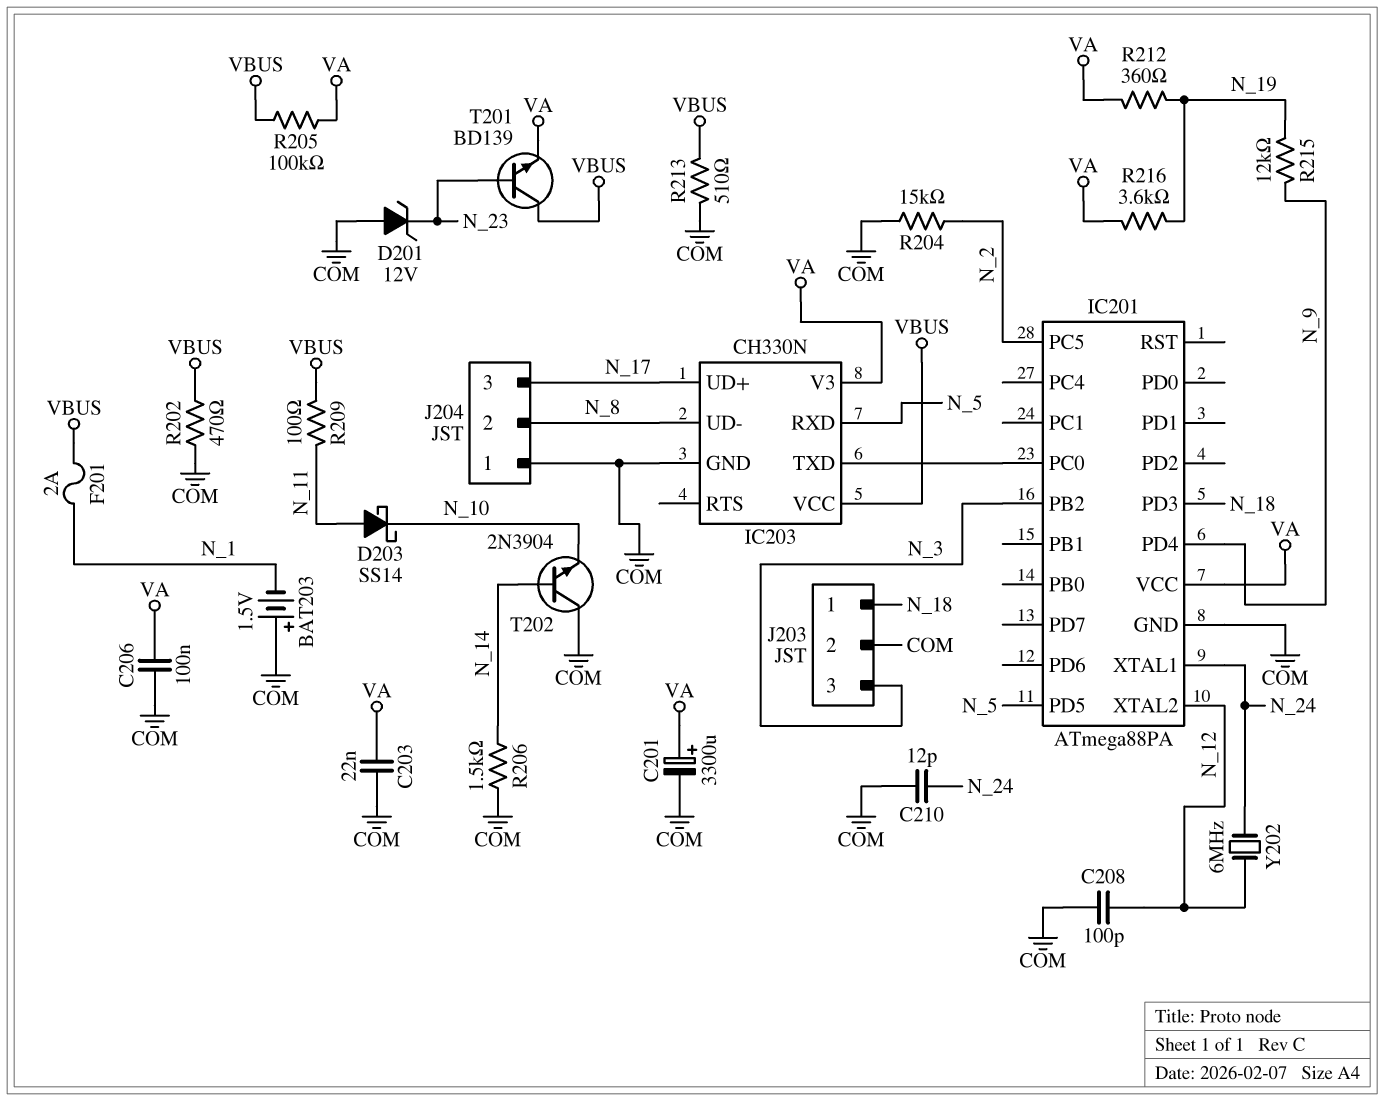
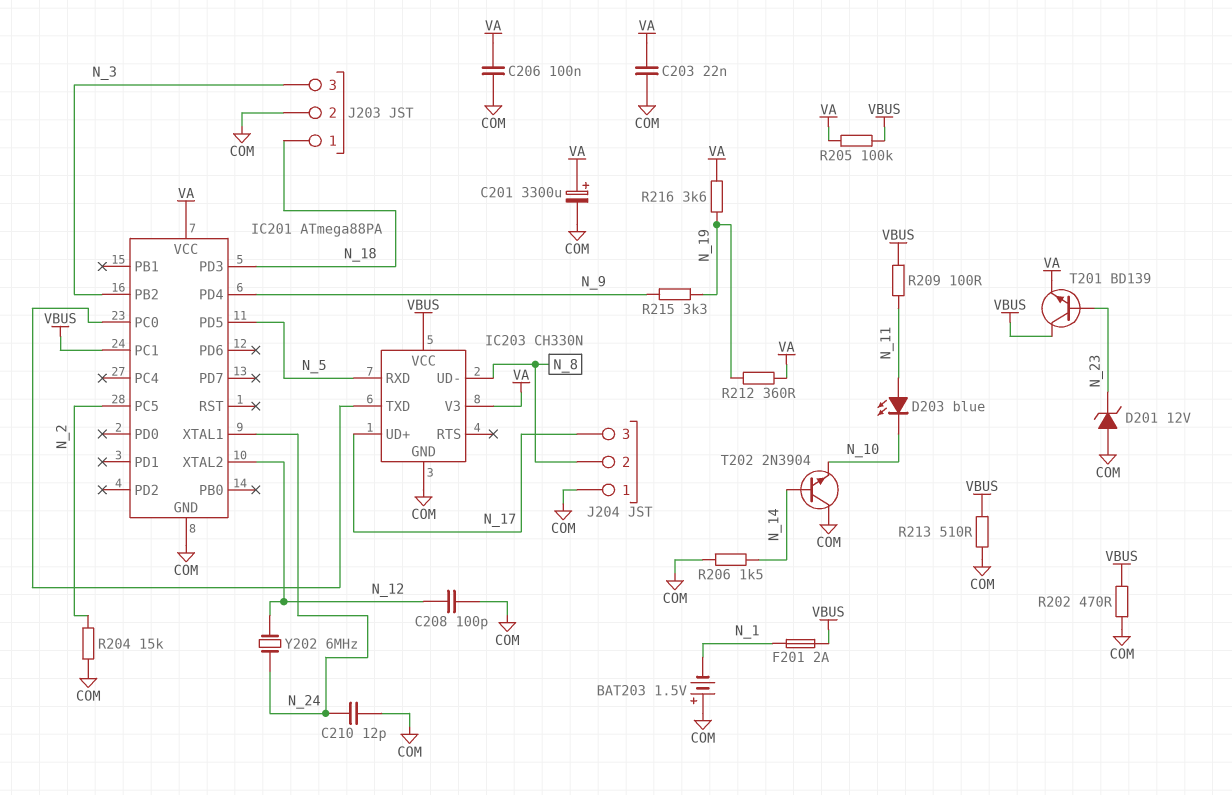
D203: schottky SS14 (A N_11, K N_10) -> LED blue (A N_11, K N_10)
IC201 pin PC1: none -> VBUS
R215: 12k (N_9, N_19) -> 3.3k (N_9, N_19)

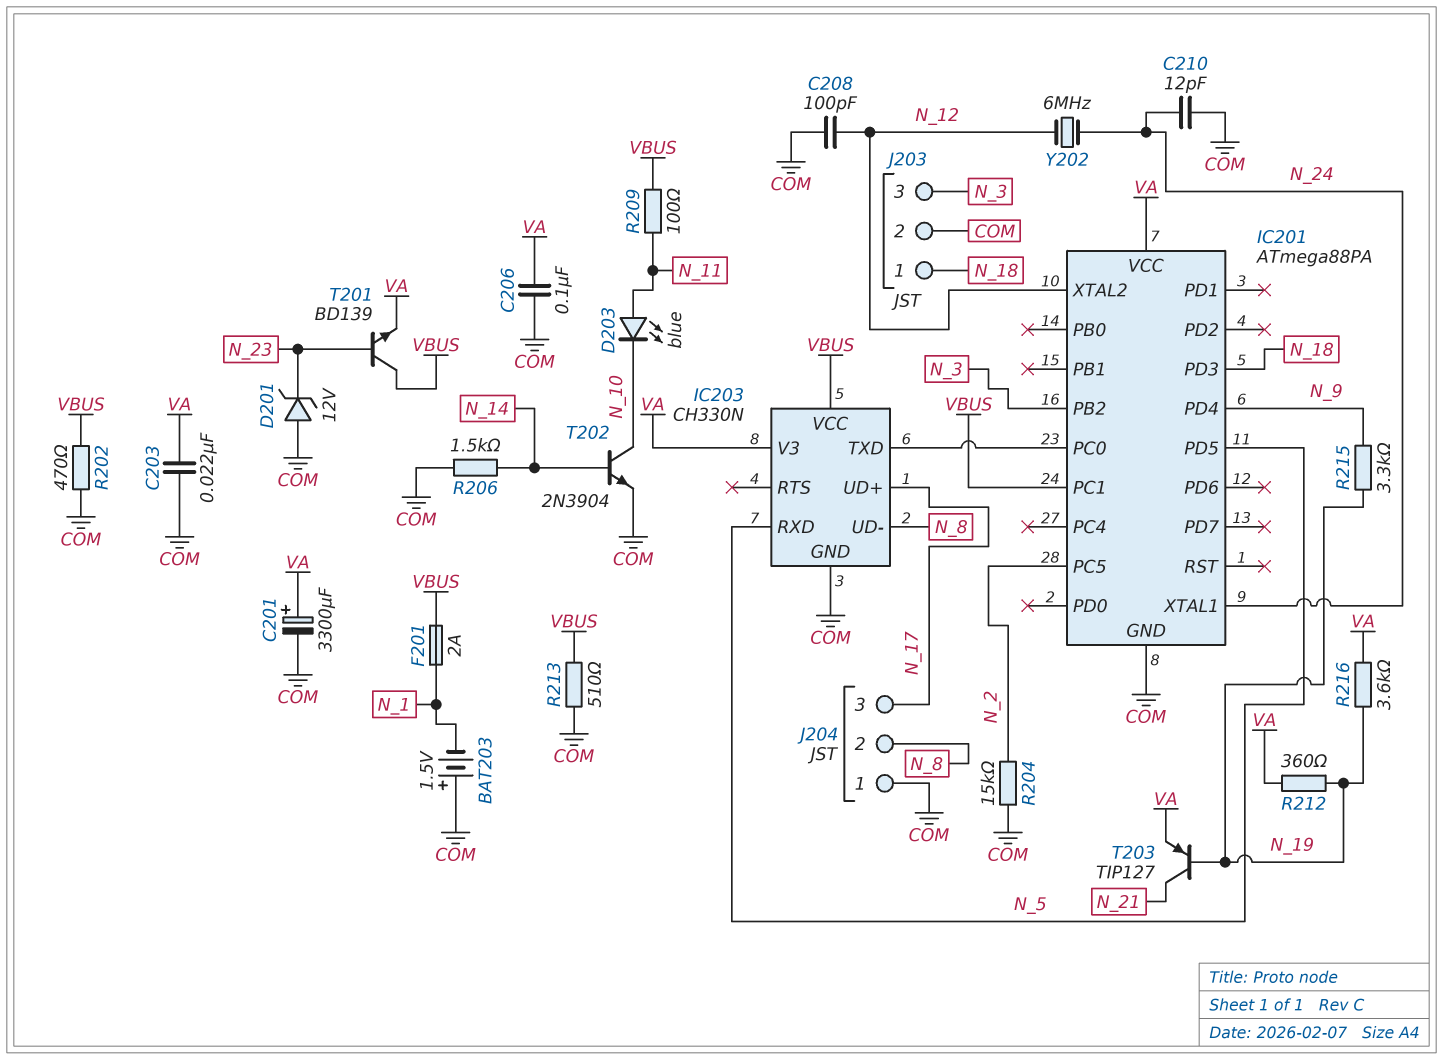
R205: 100k (VA, VBUS) -> none
T202: NPN 2N3904 (B N_14, C COM, E N_10) -> NPN 2N3904 (B N_14, C N_10, E COM)
T203: none -> PNP TIP127 (B N_19, C N_21, E VA)

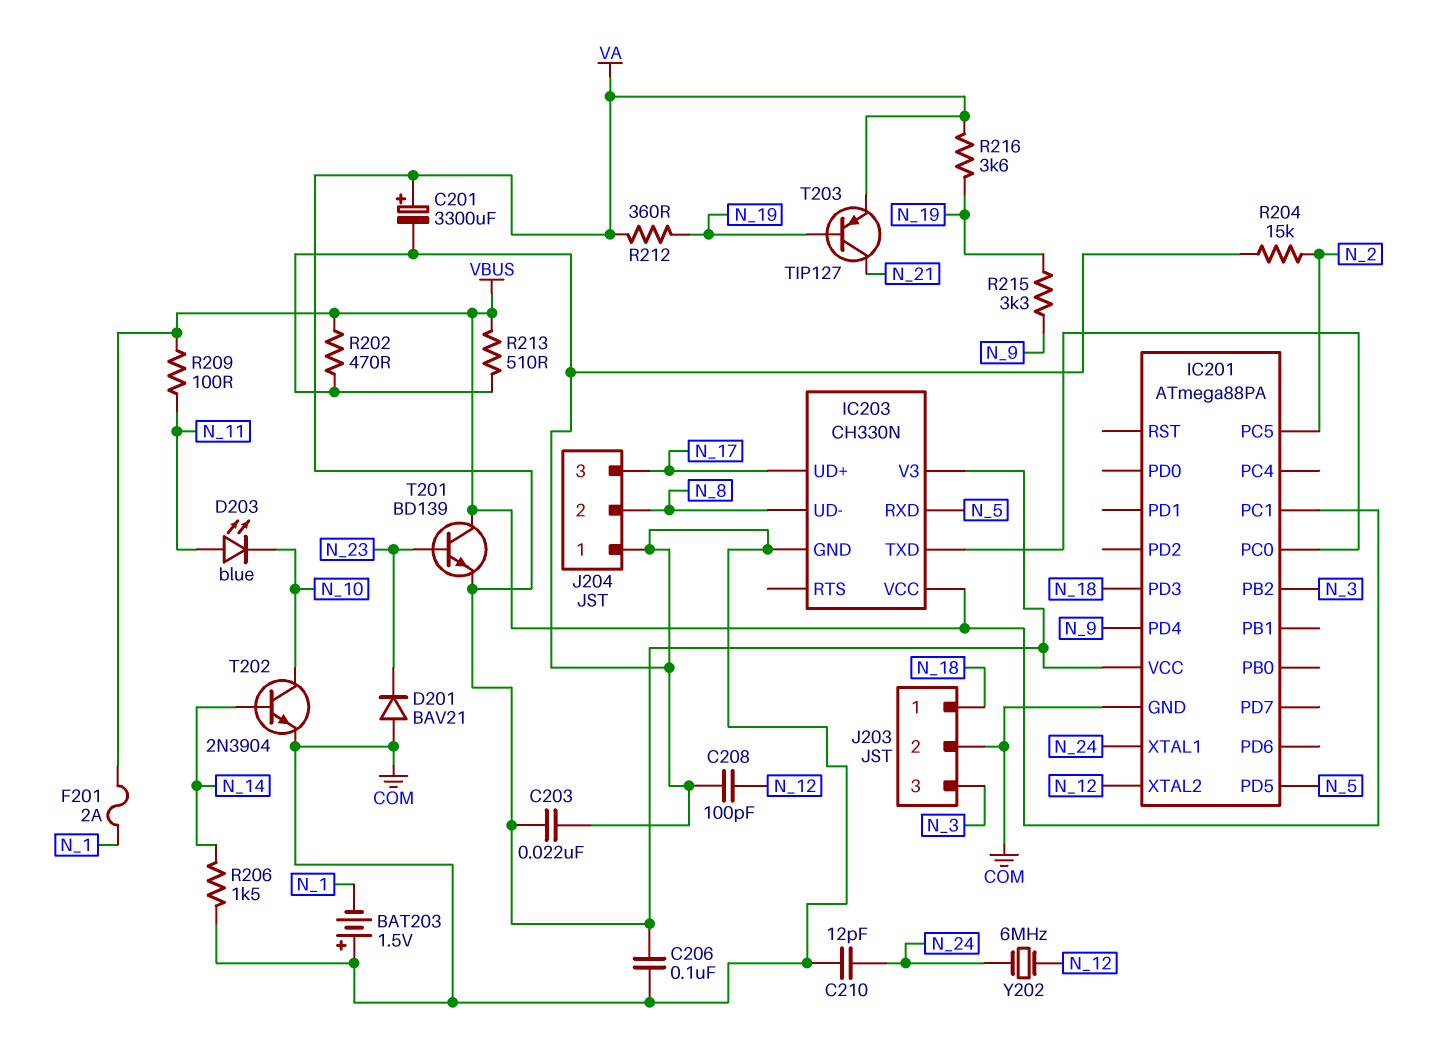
D201: zener 12V (A COM, K N_23) -> diode BAV21 (A COM, K N_23)

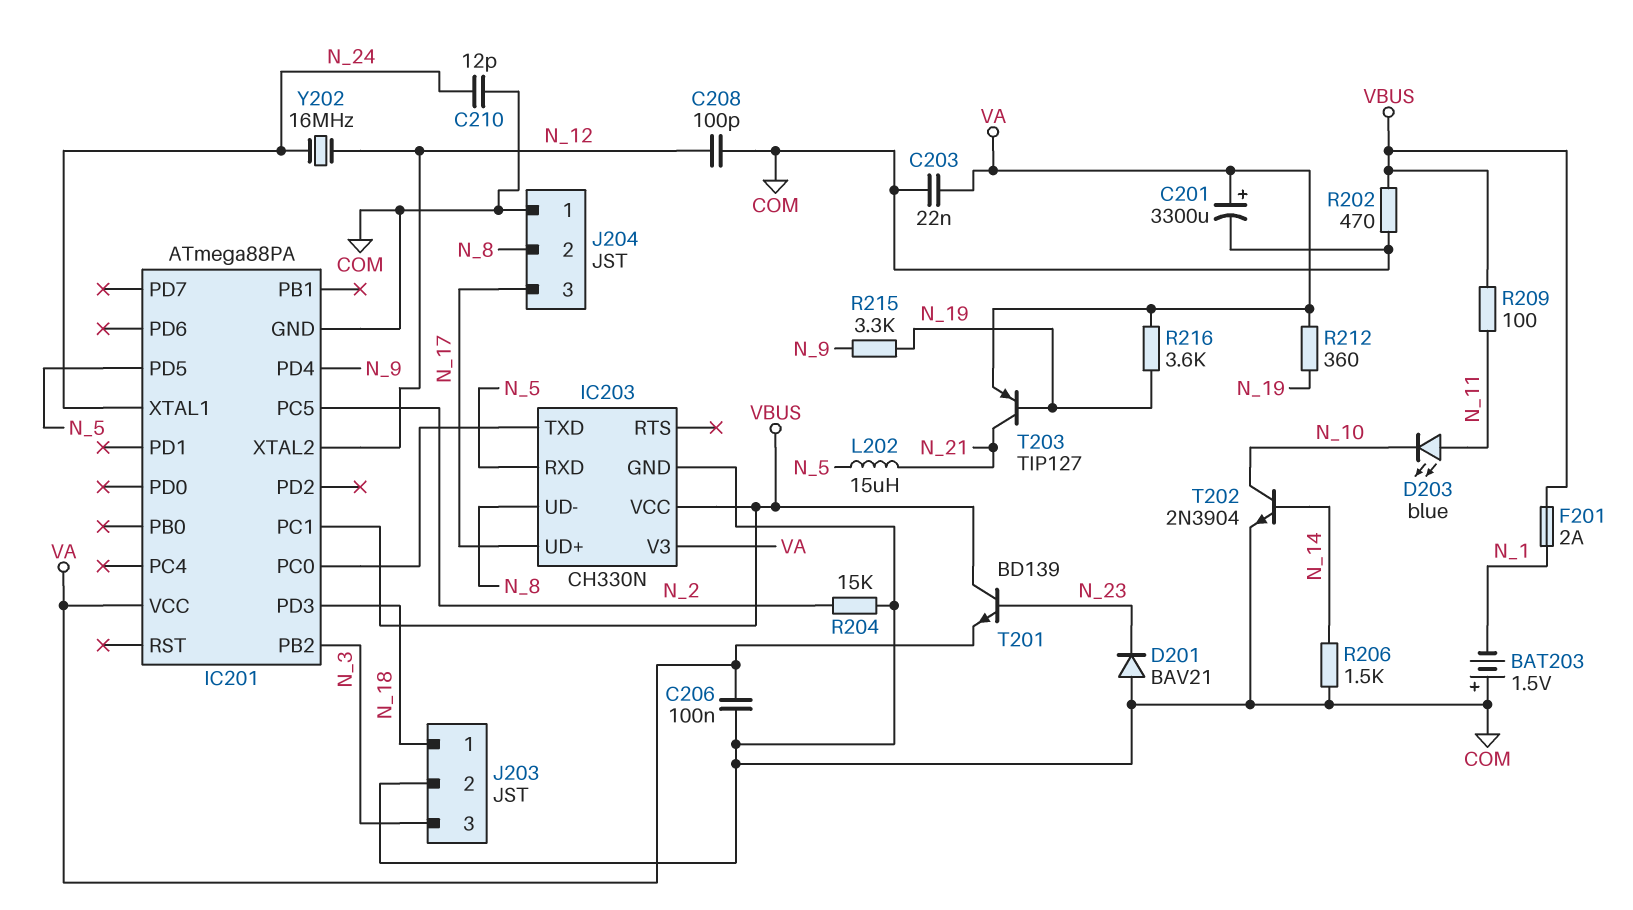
L202: none -> 15uH (N_5, N_21)
R213: 510 (COM, VBUS) -> none
Y202: 6MHz (N_12, N_24) -> 16MHz (N_12, N_24)

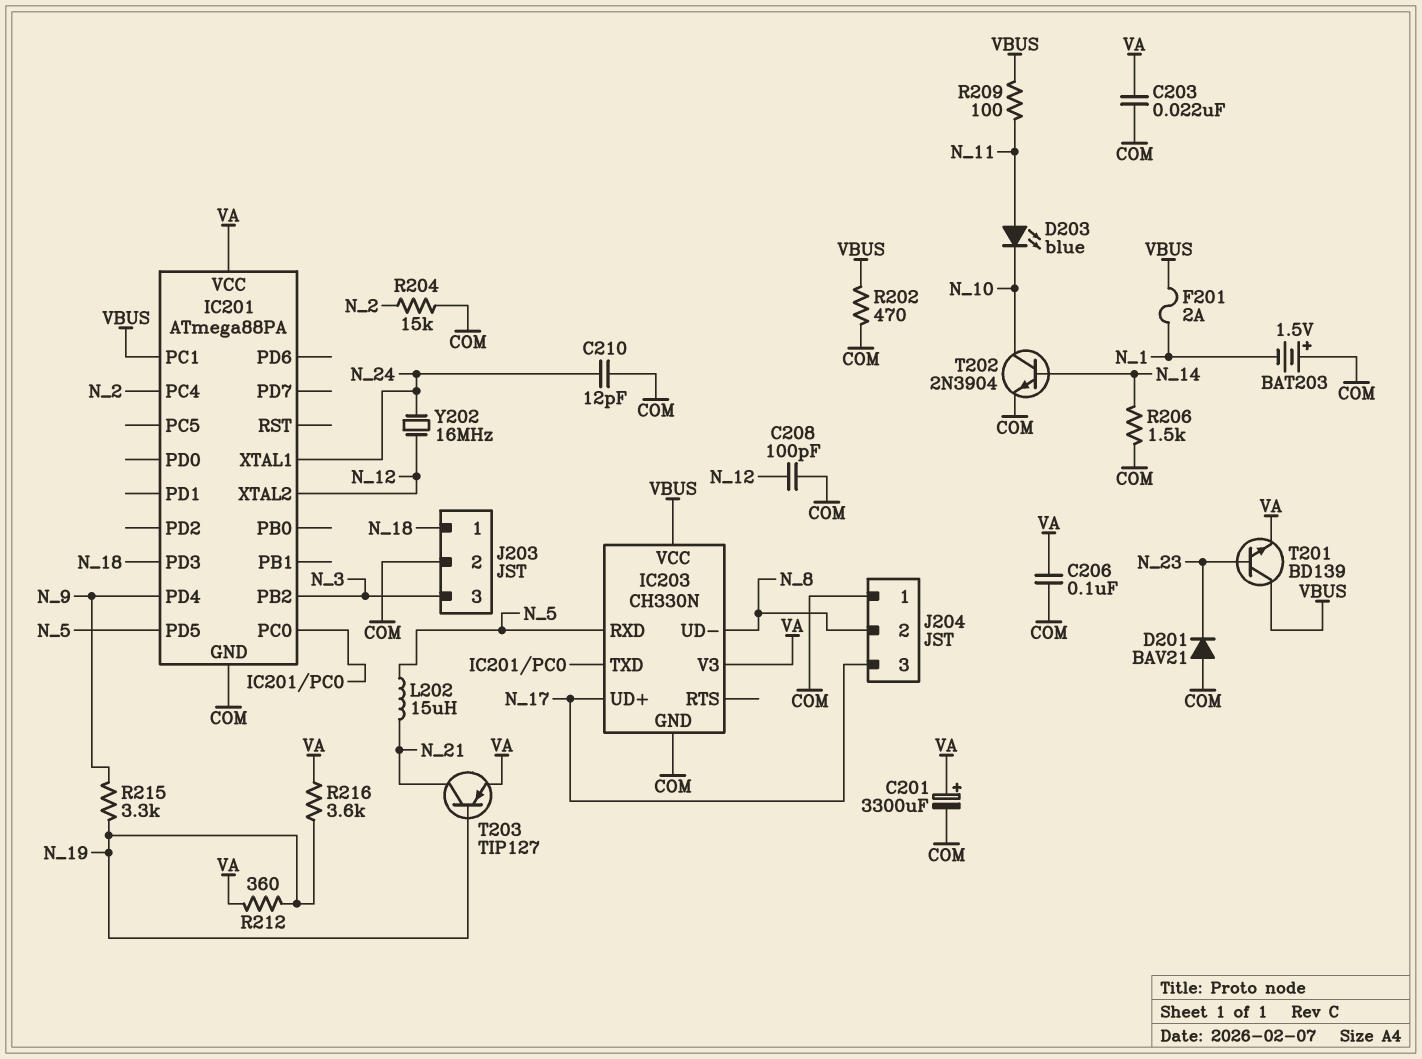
IC201 pin PC4: none -> N_2
IC201 pin PC5: N_2 -> none

